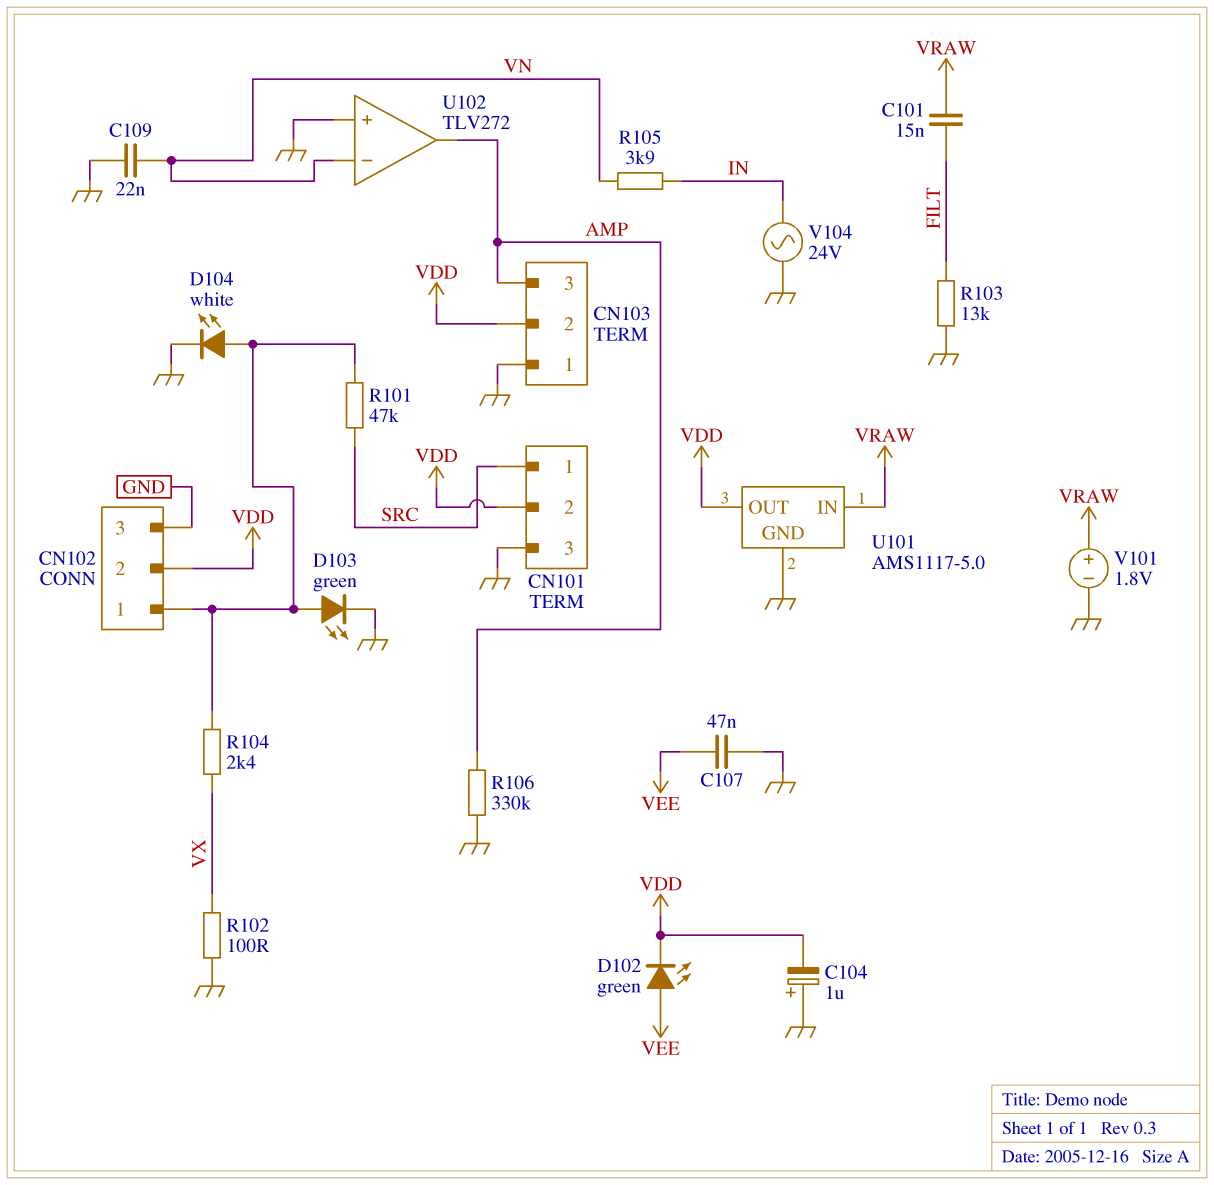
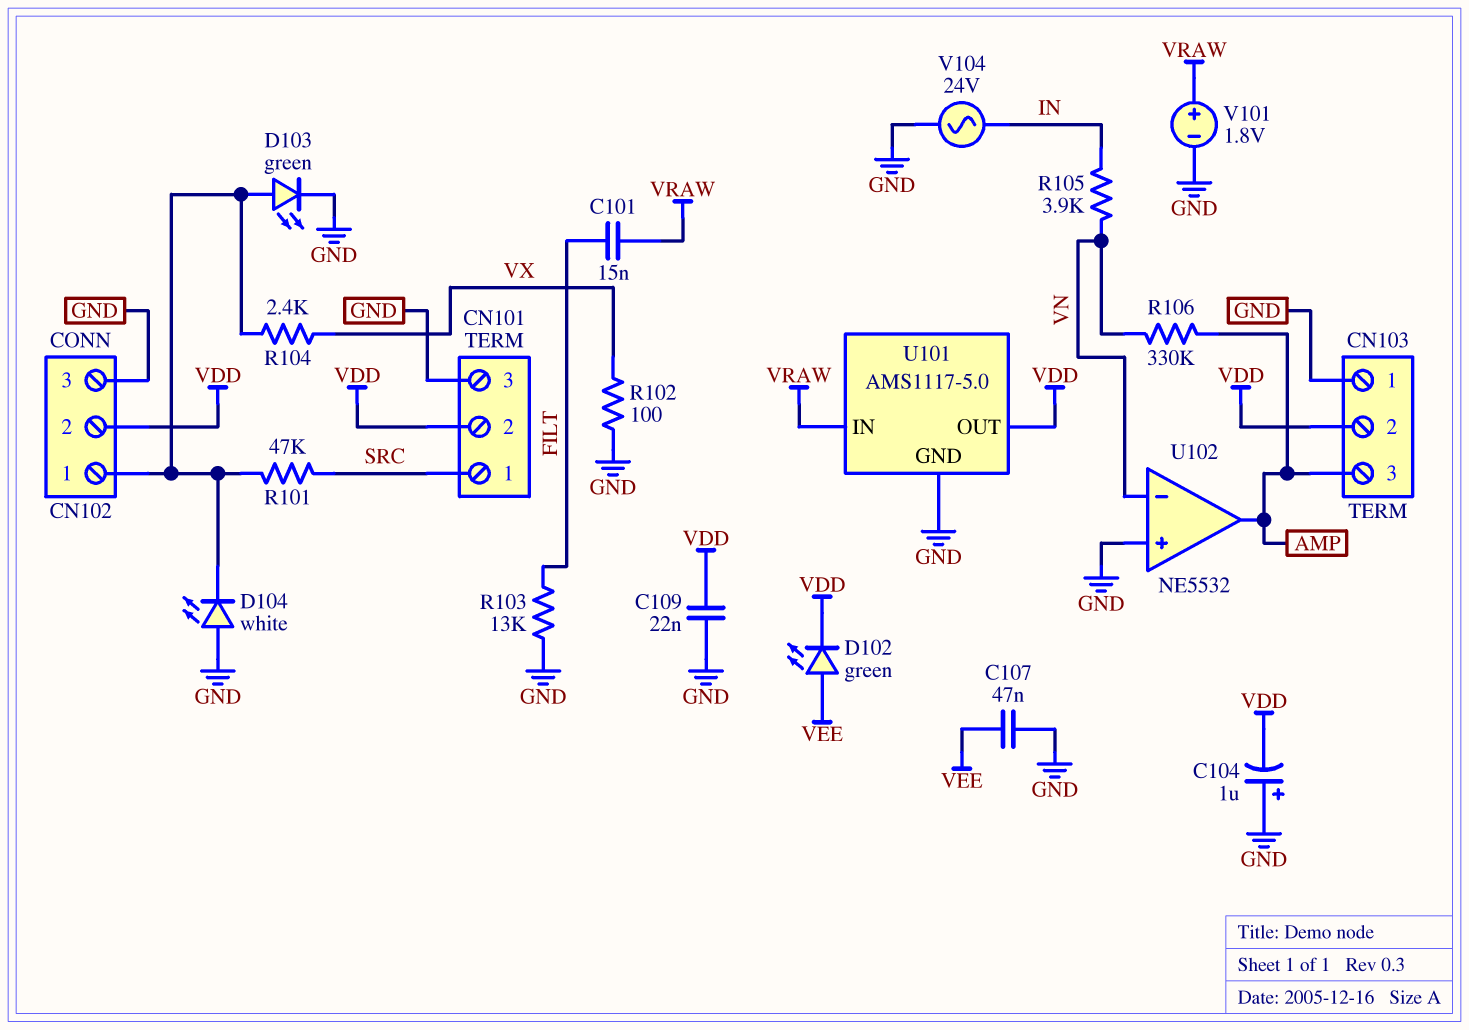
C109: 22nF (GND, VN) -> 22nF (GND, VDD)
D104: LED white (A CN102/1, K GND) -> LED white (A GND, K CN102/1)
R106: 330k (AMP, GND) -> 330k (AMP, VN)
U102: TLV272 -> NE5532

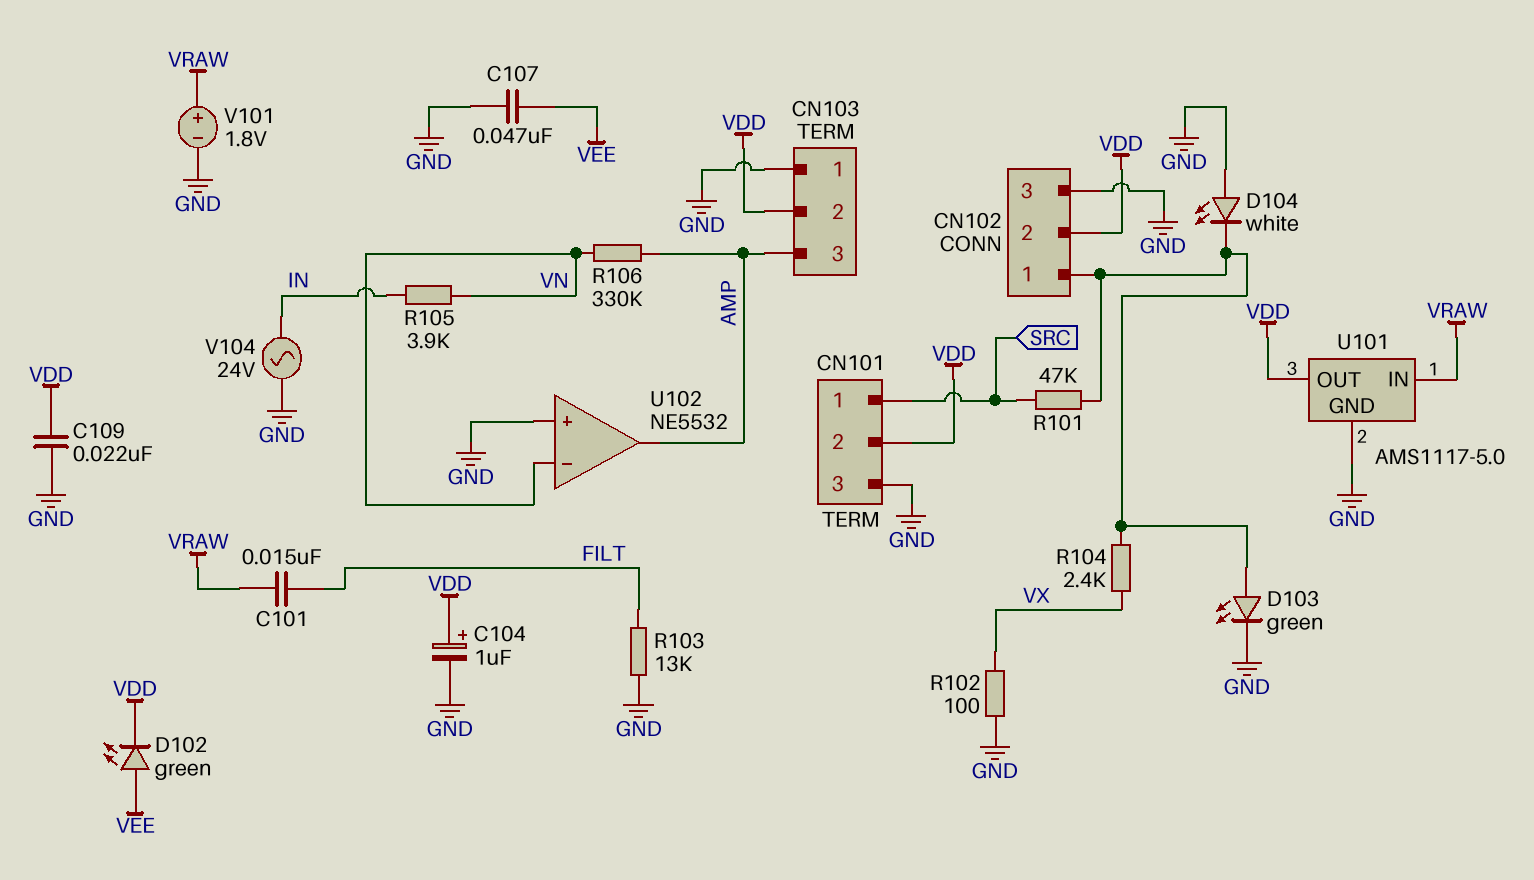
C104: 1uF (plus GND, minus VDD) -> 1uF (plus VDD, minus GND)

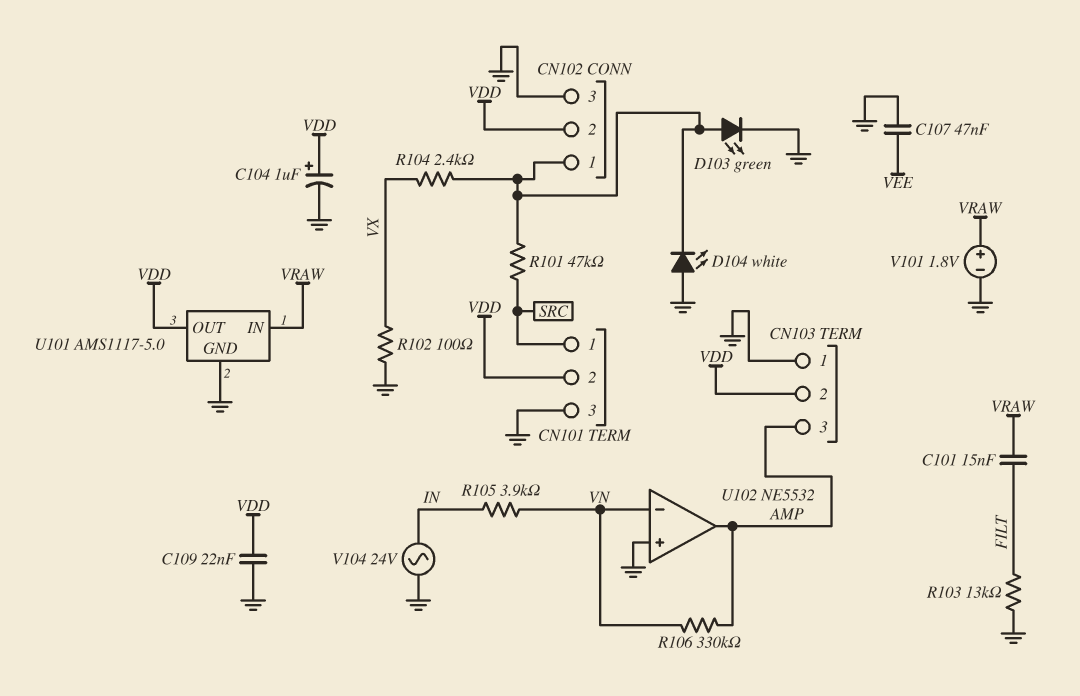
D102: LED green (A VEE, K VDD) -> none

